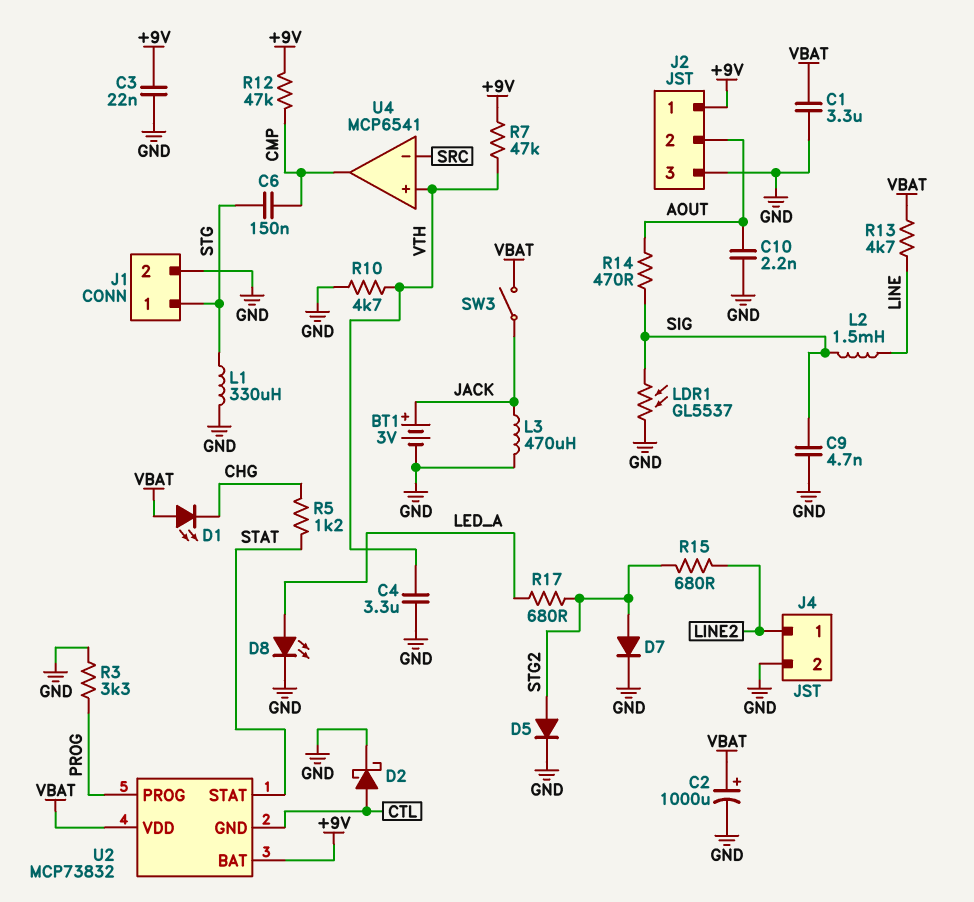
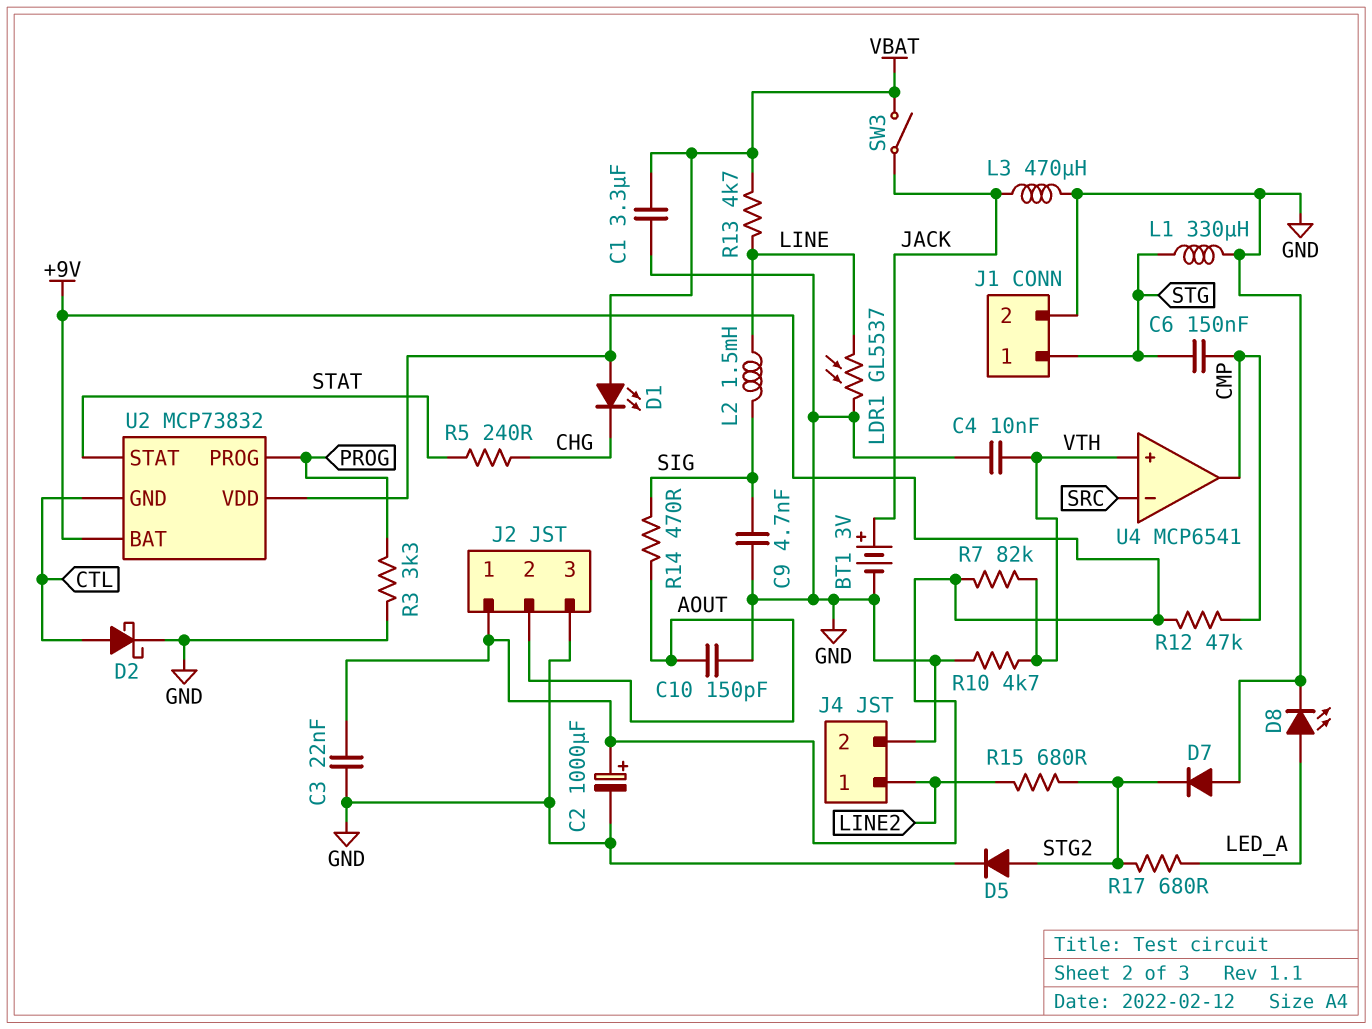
C2: 1000uF (plus VBAT, minus GND) -> 1000uF (plus +9V, minus GND)
C4: 3.3uF (GND, VTH) -> 10nF (GND, VTH)
C10: 2.2nF (AOUT, GND) -> 150pF (AOUT, GND)
D7: diode (A STG2, K GND) -> diode (A GND, K STG2)
LDR1: GL5537 (GND, SIG) -> GL5537 (GND, LINE)
R5: 1.2k (CHG, STAT) -> 240 (CHG, STAT)
R7: 47k (+9V, VTH) -> 82k (+9V, VTH)

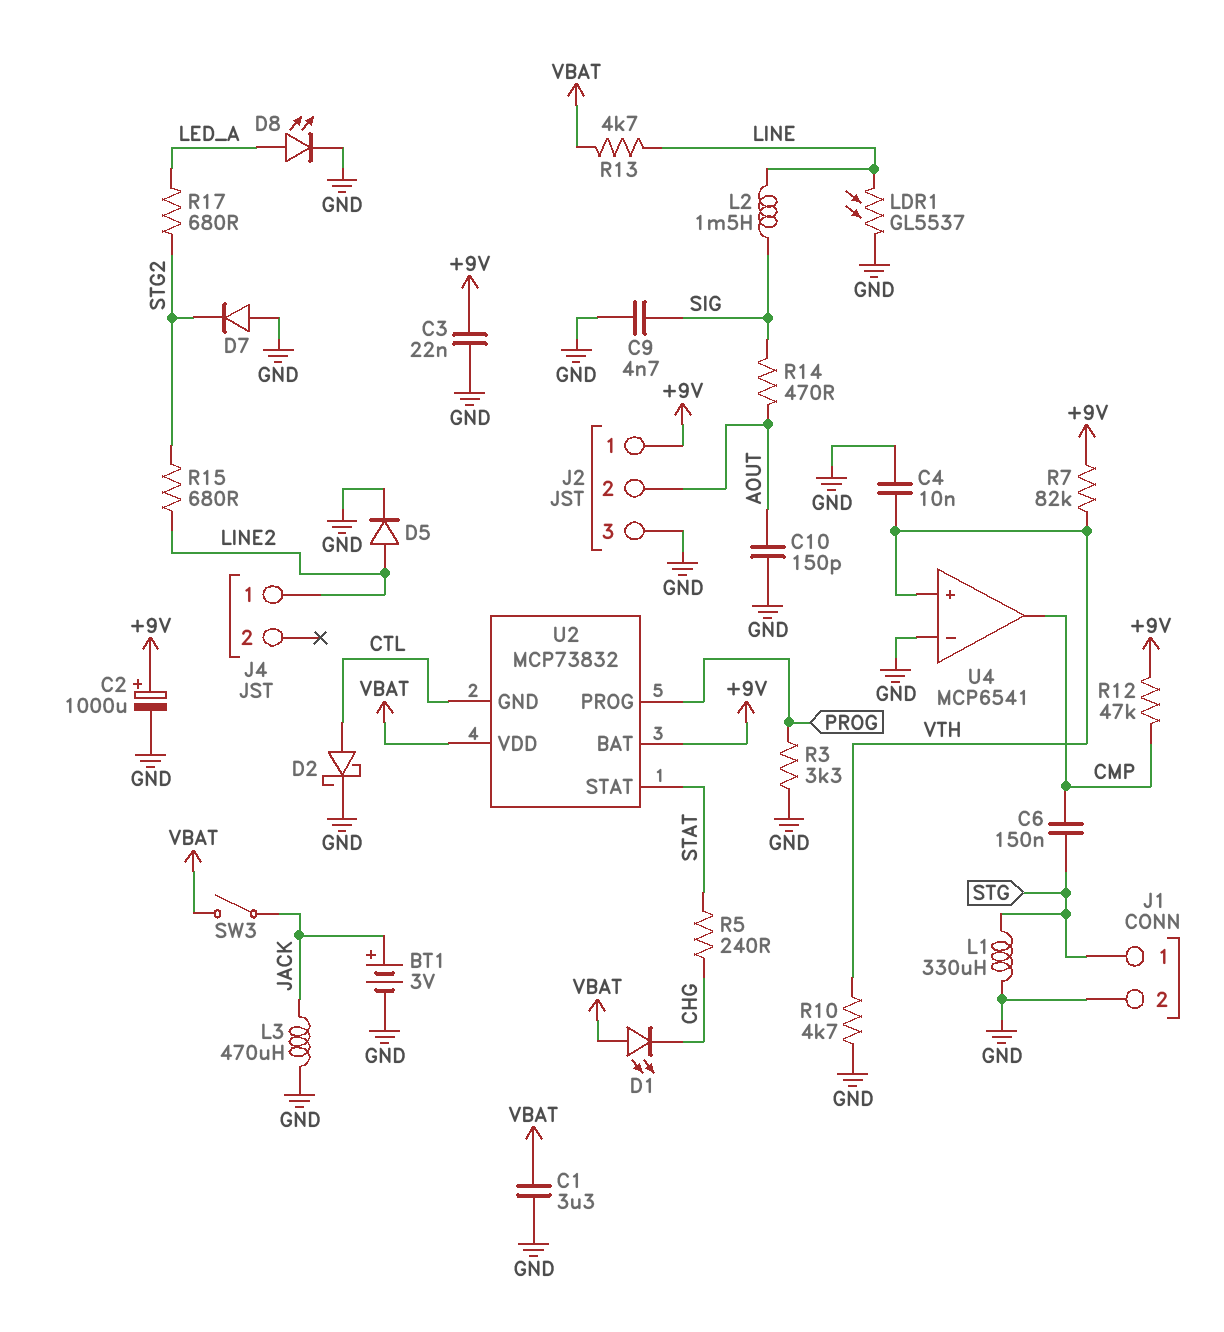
D5: diode (A STG2, K GND) -> diode (A LINE2, K GND)
J4 pin 2: GND -> none
U4 pin in-: SRC -> GND

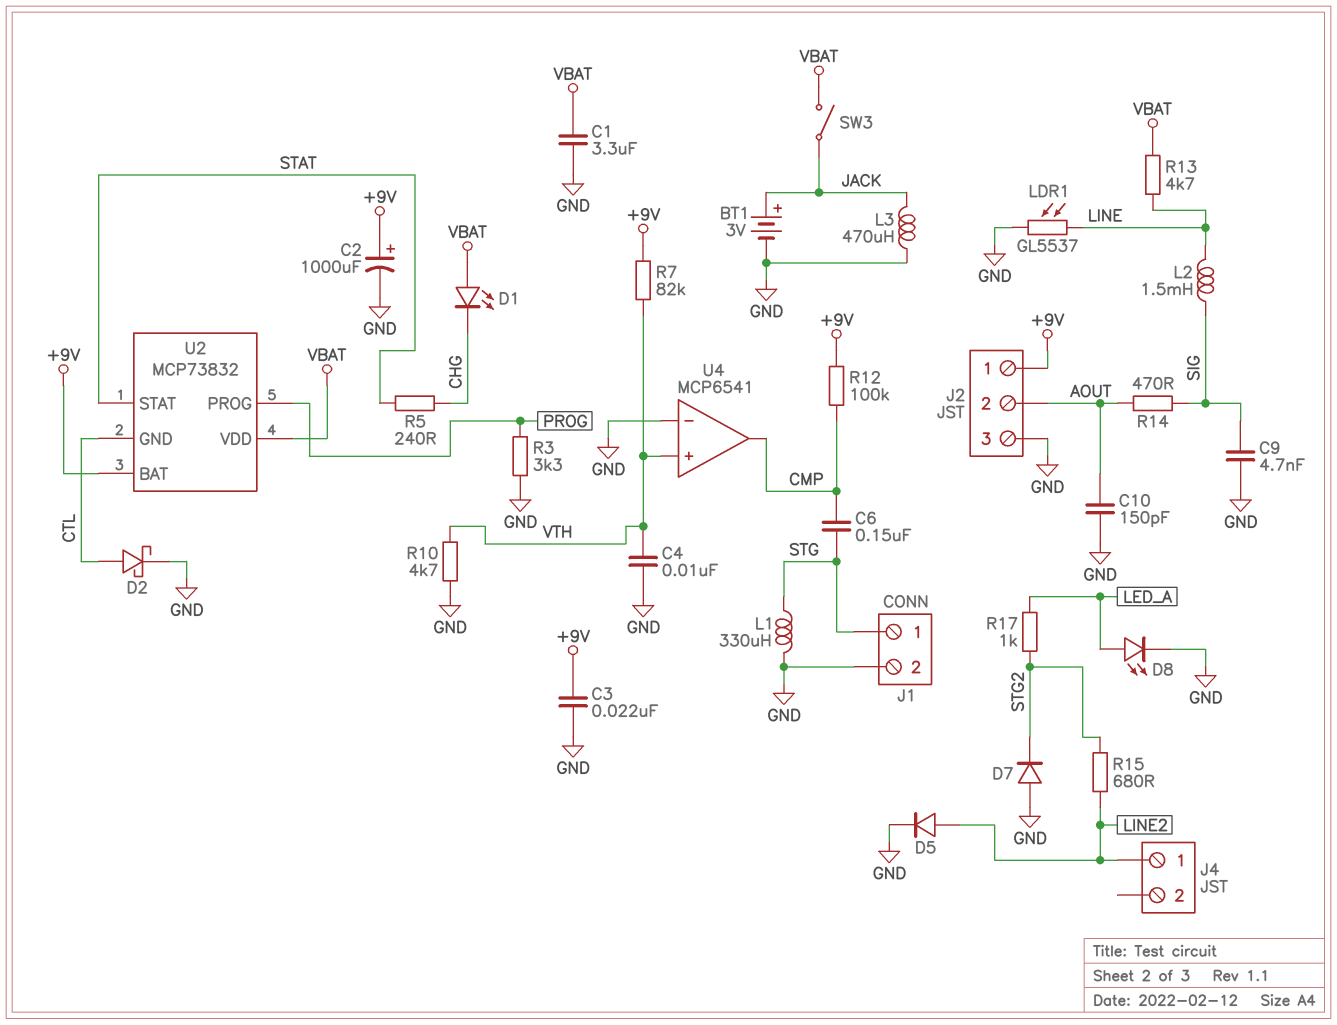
R12: 47k (+9V, CMP) -> 100k (+9V, CMP)
R17: 680 (LED_A, STG2) -> 1k (LED_A, STG2)

